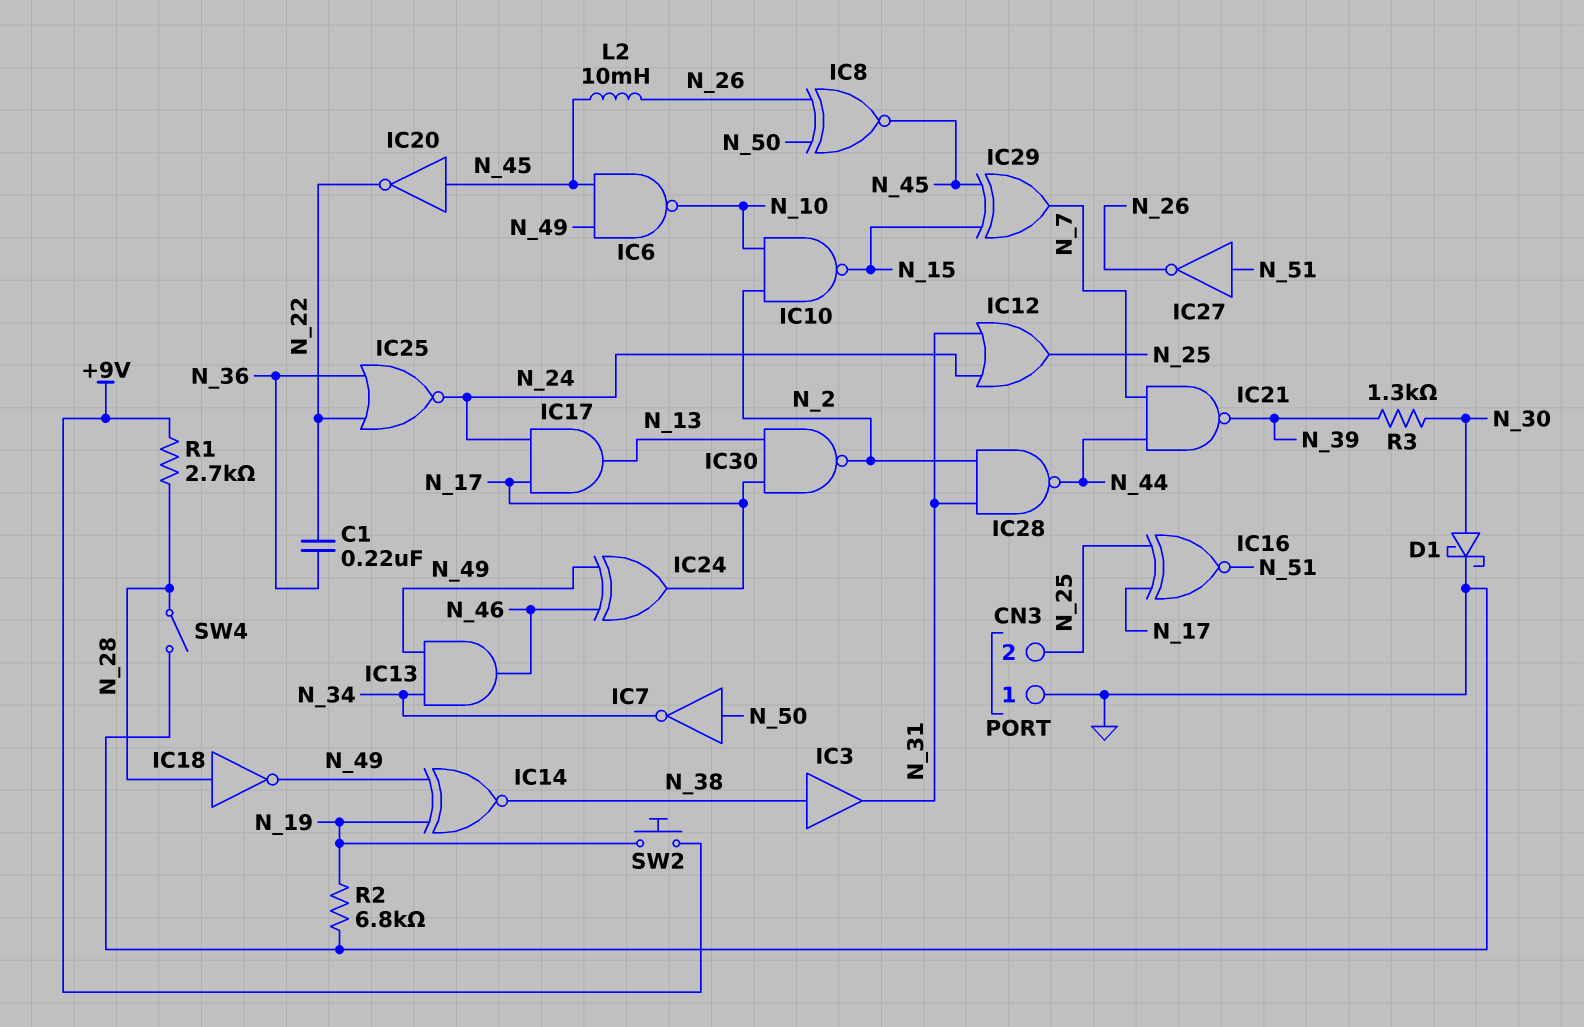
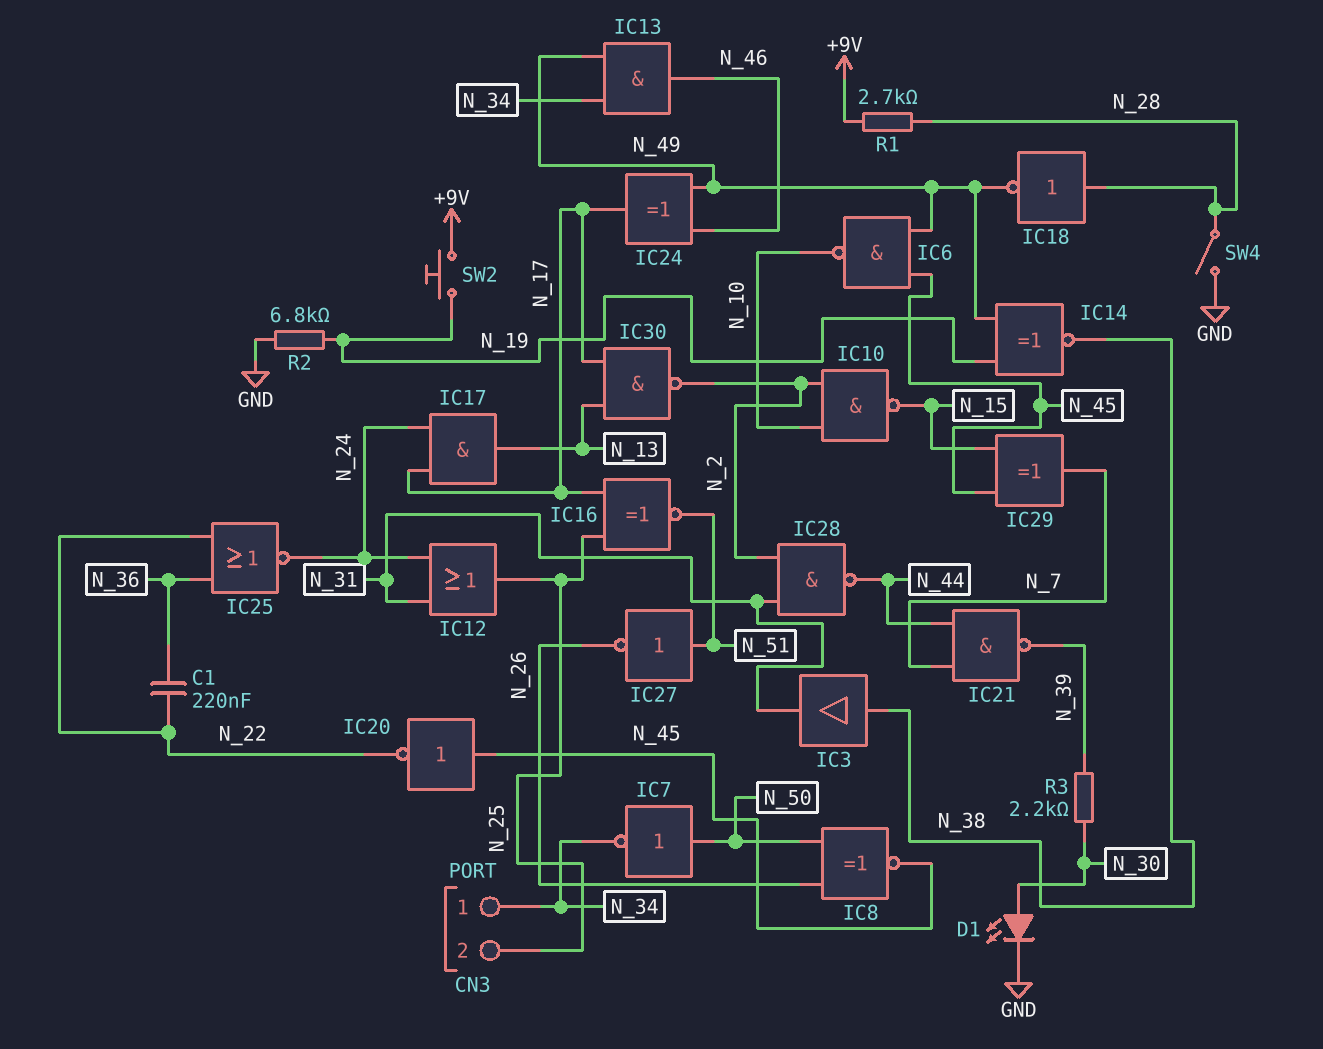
CN3 pin 1: GND -> N_34
D1: schottky (A N_30, K GND) -> LED (A N_30, K GND)
L2: 10mH (N_26, N_45) -> none
R3: 1.3k (N_30, N_39) -> 2.2k (N_30, N_39)

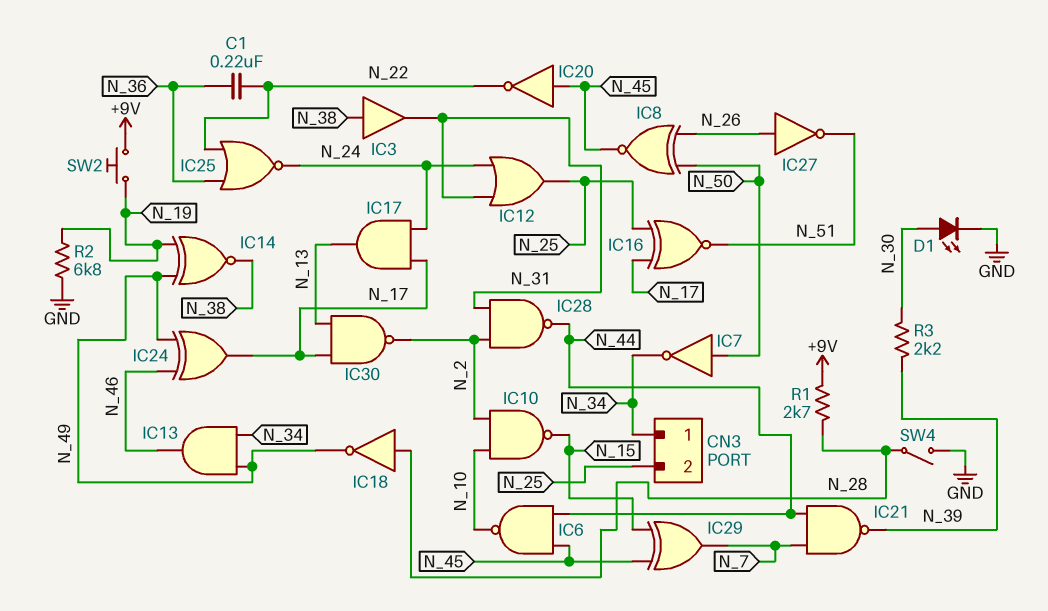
IC6: NAND (in N_45, in N_49, out N_10) -> NAND (in N_44, in N_45, out N_10)
IC27: NOT (in N_51, out N_26) -> NOT (in N_26, out N_51)

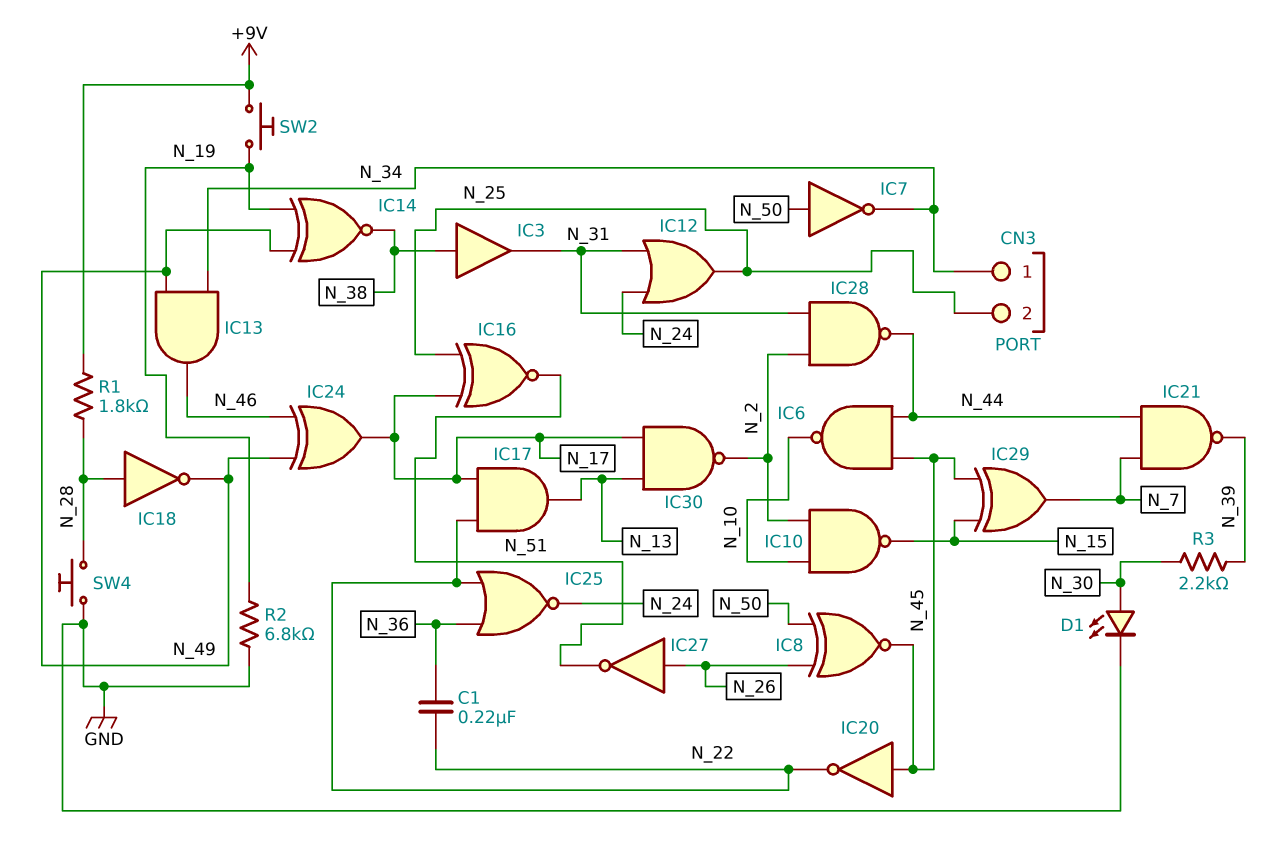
IC17: AND (in N_17, in N_24, out N_13) -> AND (in N_17, in N_22, out N_13)
R1: 2.7k (+9V, N_28) -> 1.8k (+9V, N_28)
SW4: switch (GND, N_28) -> button (GND, N_28)

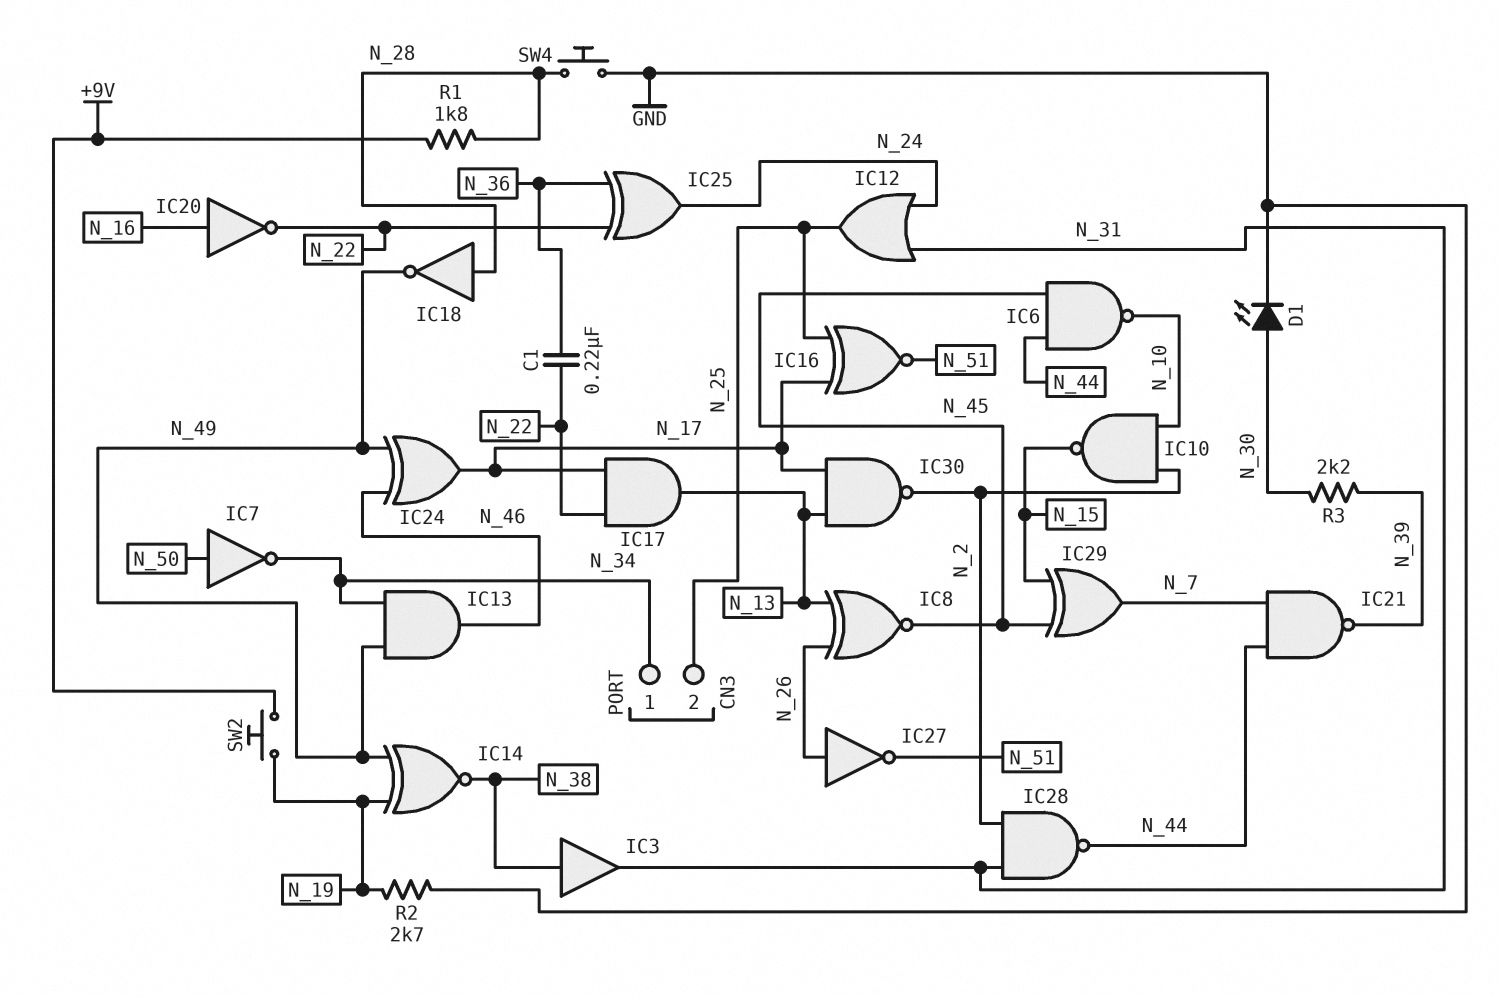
IC8: XNOR (in N_26, in N_50, out N_45) -> XNOR (in N_13, in N_26, out N_45)
IC20: NOT (in N_45, out N_22) -> NOT (in N_16, out N_22)
IC25: NOR (in N_22, in N_36, out N_24) -> XOR (in N_22, in N_36, out N_24)
R2: 6.8k (GND, N_19) -> 2.7k (GND, N_19)

